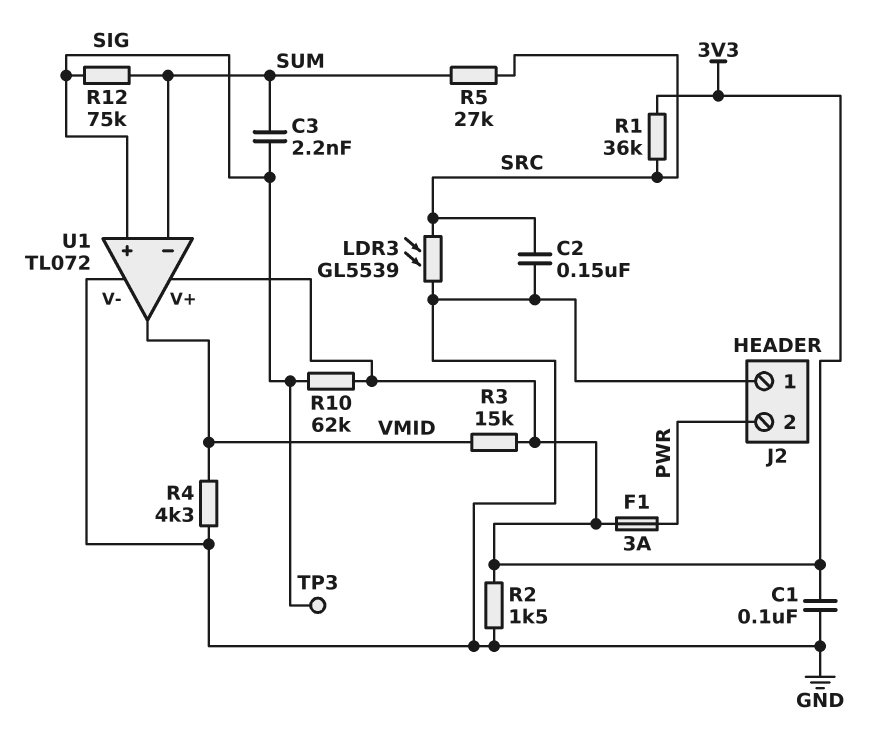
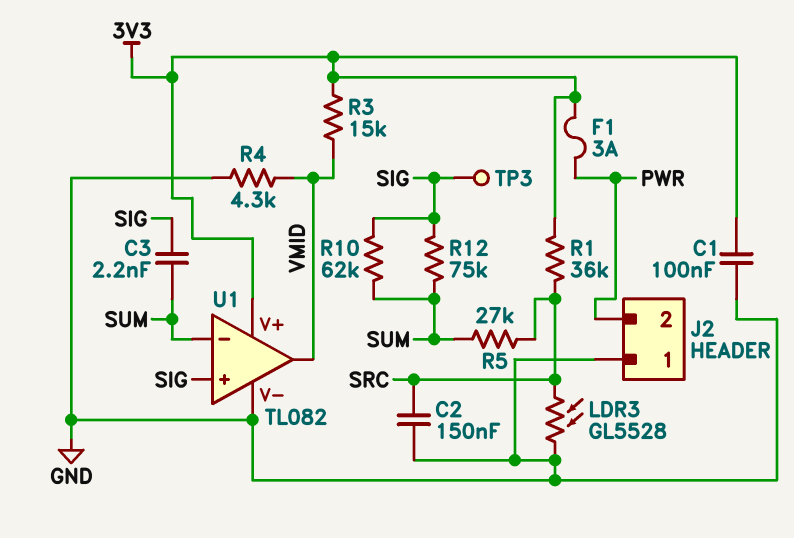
LDR3: GL5539 (GND, SRC) -> GL5528 (GND, SRC)
R2: 1.5k (3V3, GND) -> none
R10: 62k (3V3, SIG) -> 62k (SIG, SUM)
U1: TL072 -> TL082

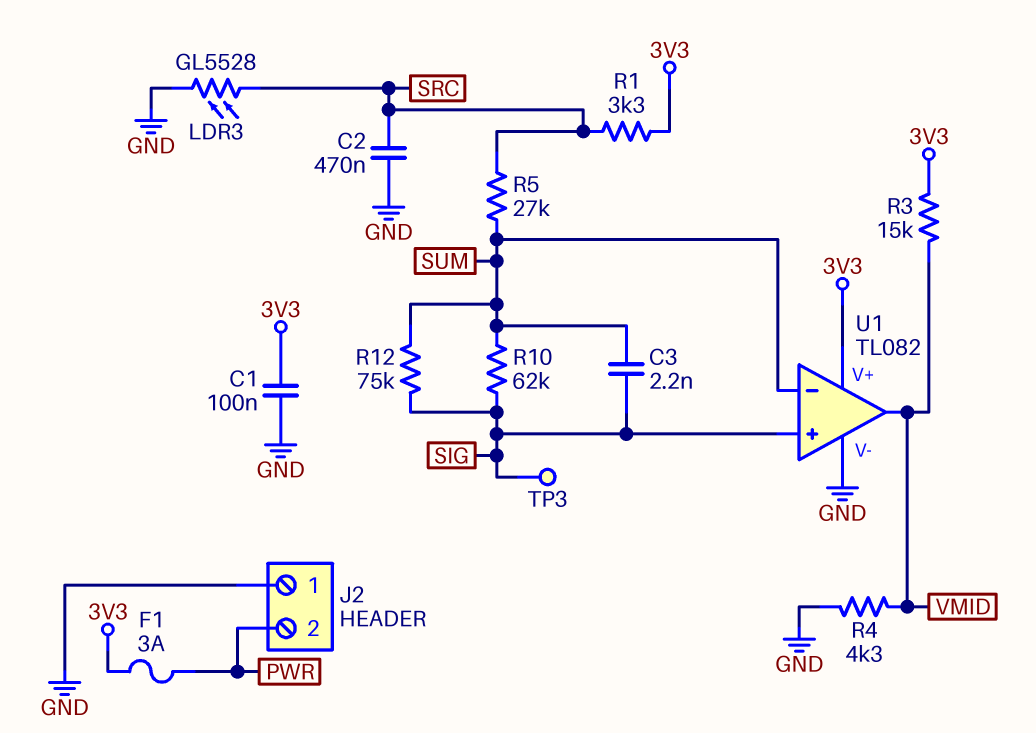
C2: 150nF (GND, SRC) -> 470nF (GND, SRC)
R1: 36k (3V3, SRC) -> 3.3k (3V3, SRC)

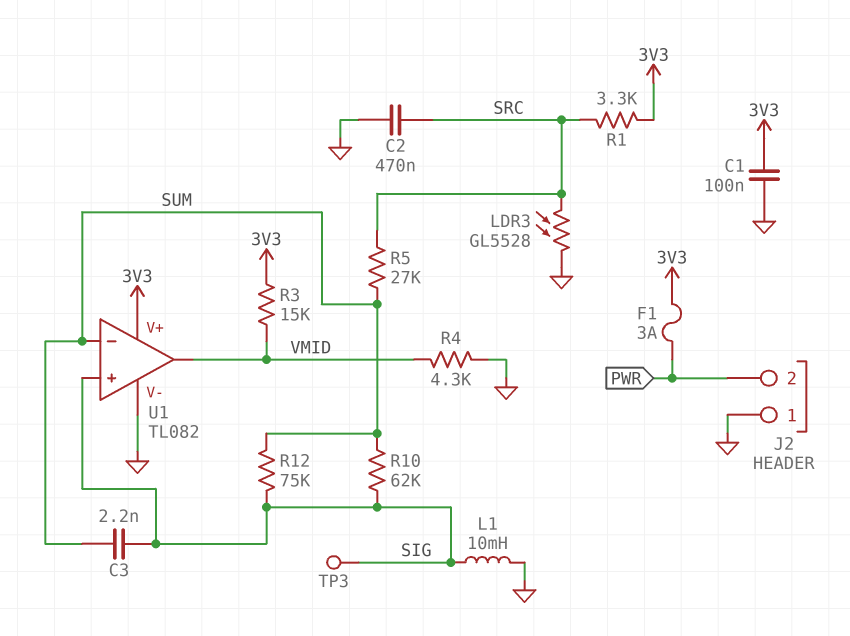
L1: none -> 10mH (GND, SIG)

